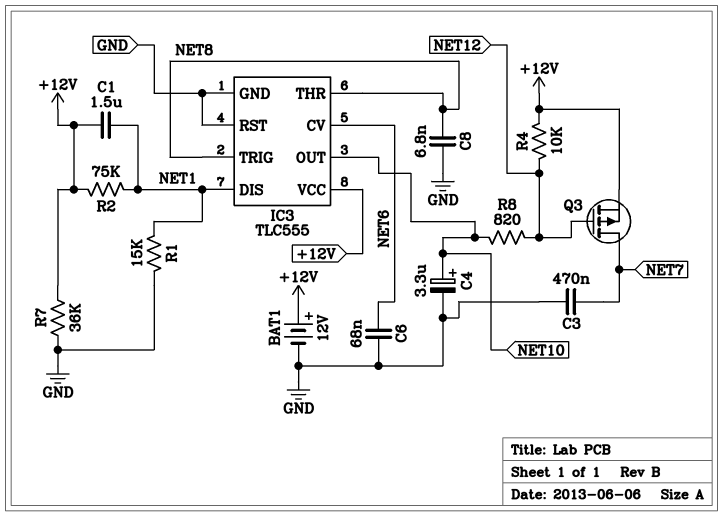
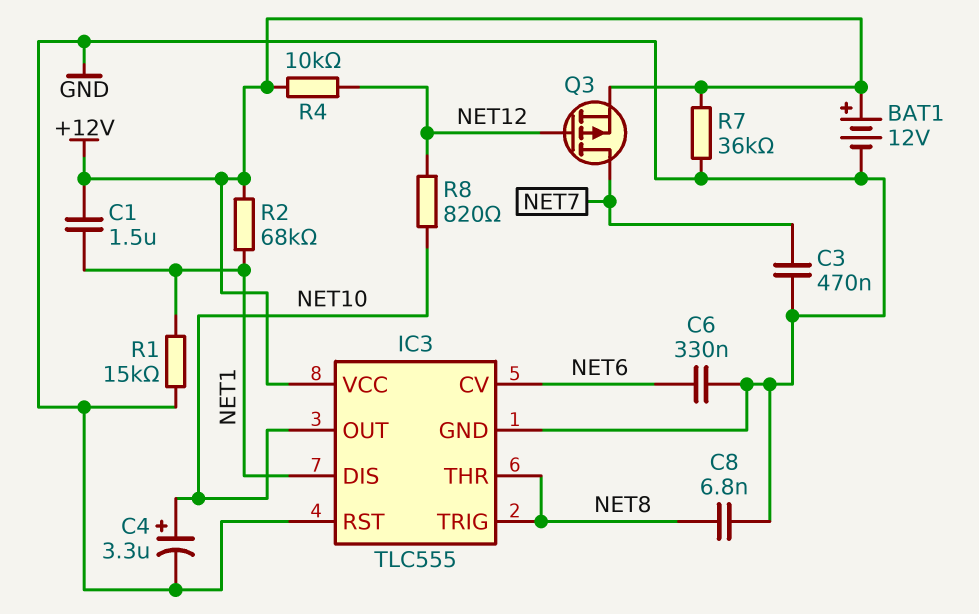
C6: 68nF (GND, NET6) -> 330nF (GND, NET6)
R2: 75k (+12V, NET1) -> 68k (+12V, NET1)

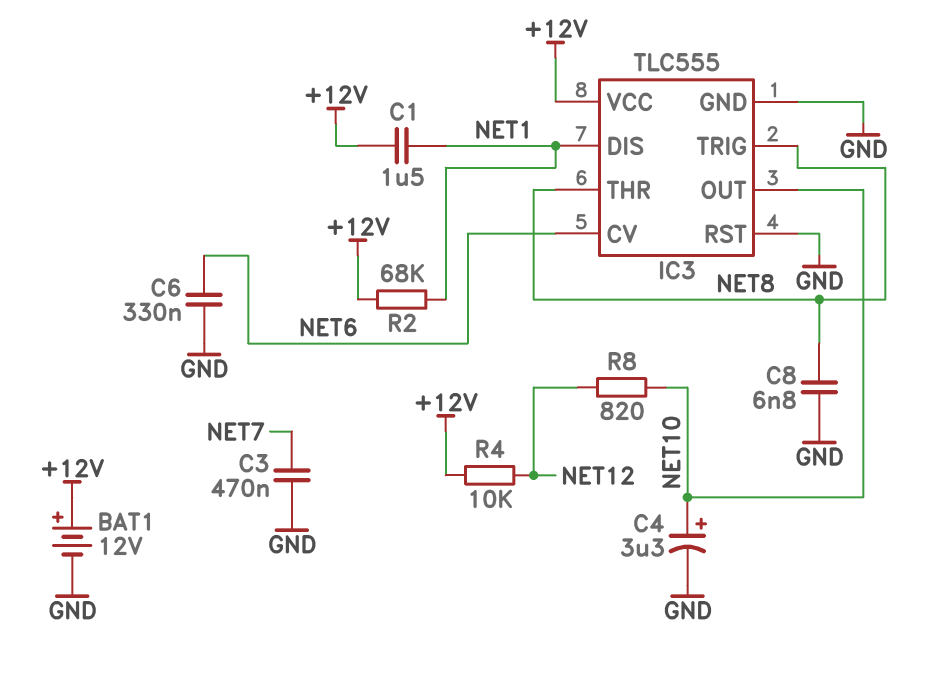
Q3: PMOS (G NET12, D NET7, S +12V) -> none
R1: 15k (GND, NET1) -> none
R7: 36k (+12V, GND) -> none

